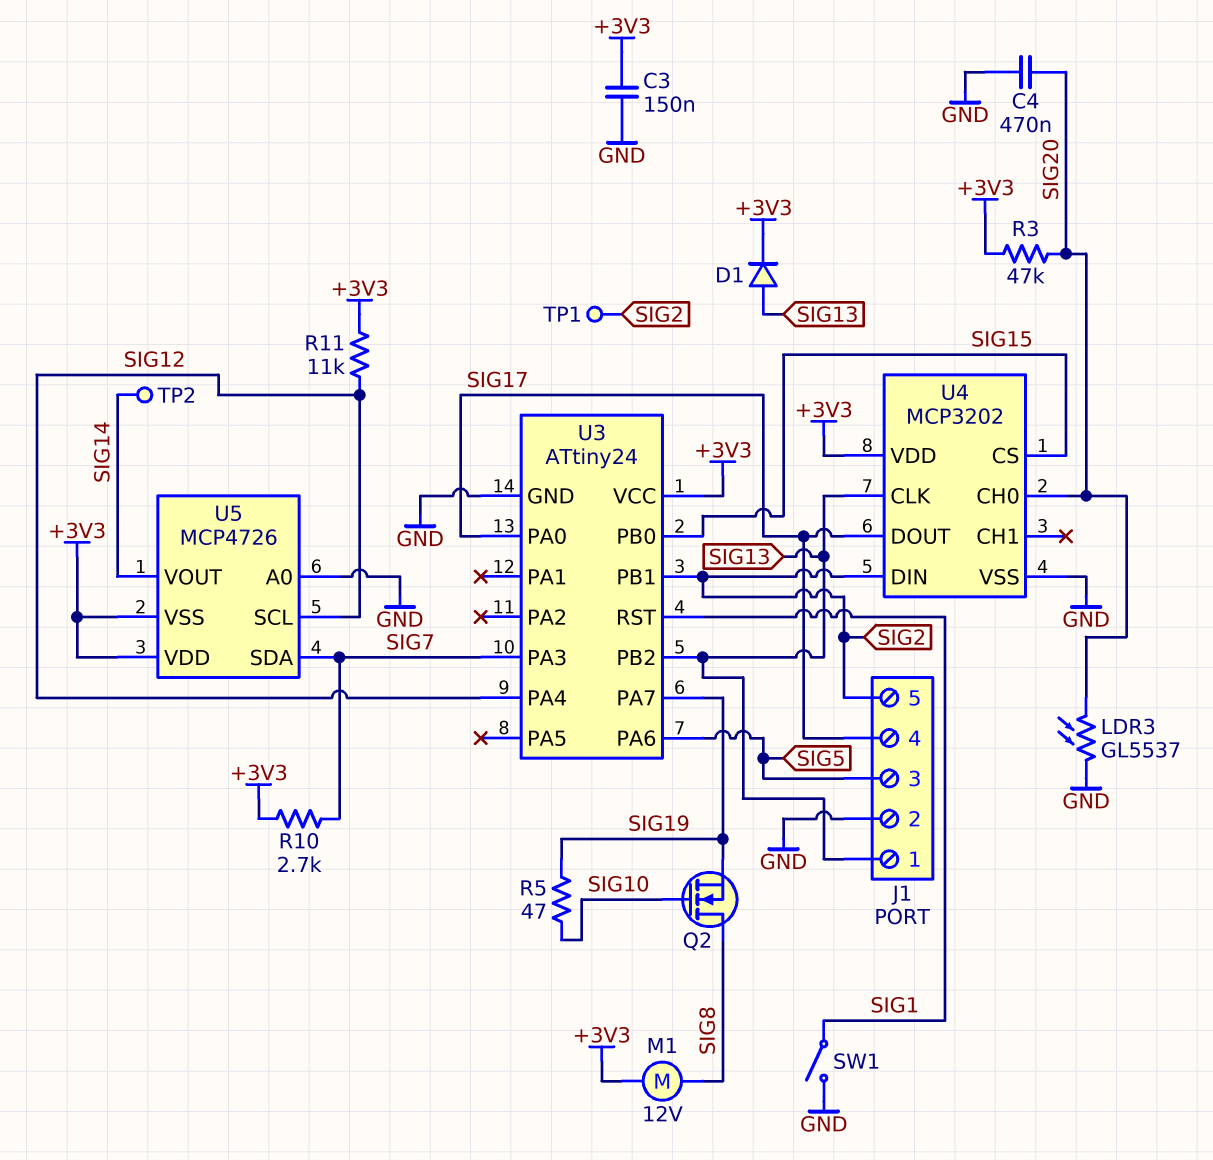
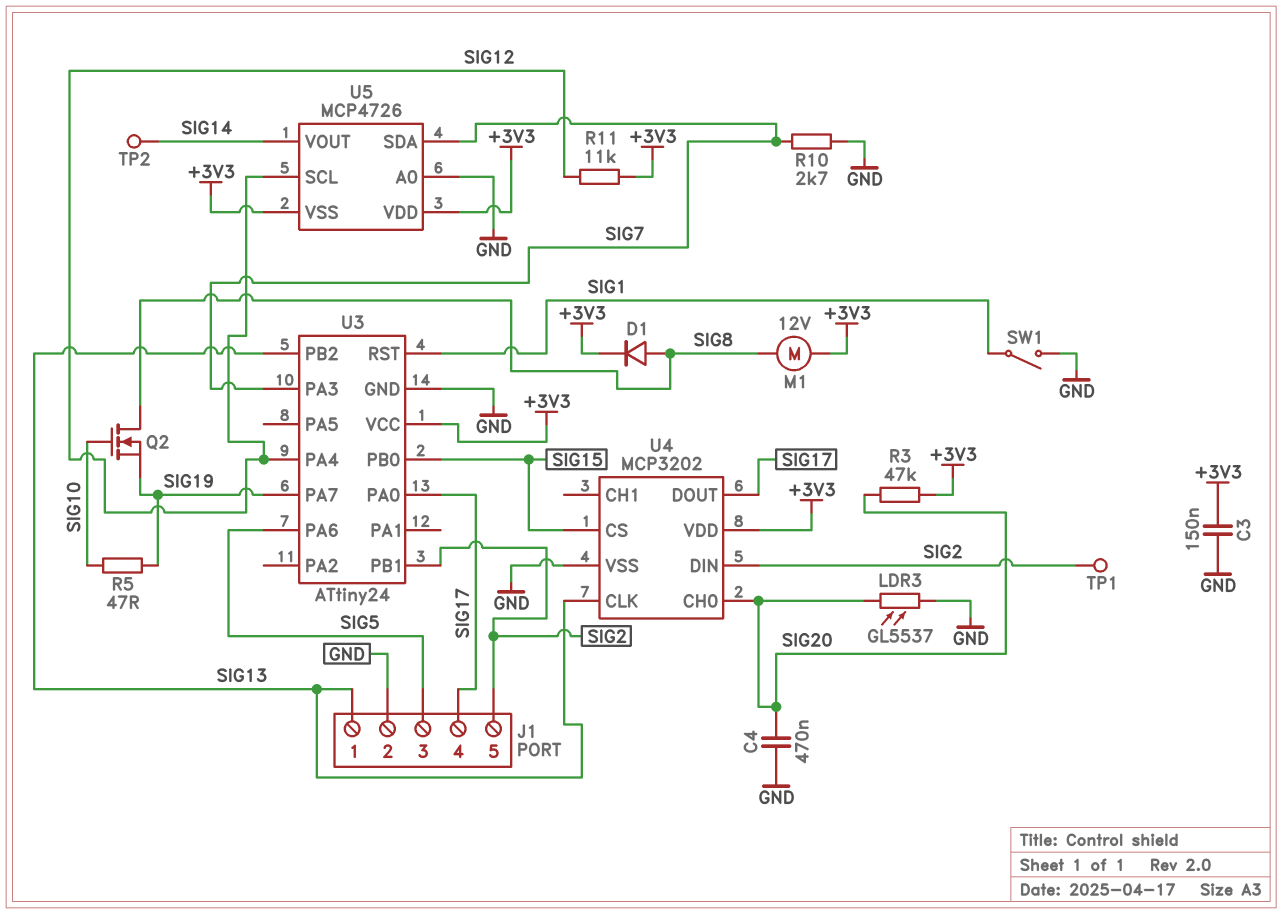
D1: diode (A SIG13, K +3V3) -> diode (A SIG8, K +3V3)
R10: 2.7k (+3V3, SIG7) -> 2.7k (GND, SIG7)

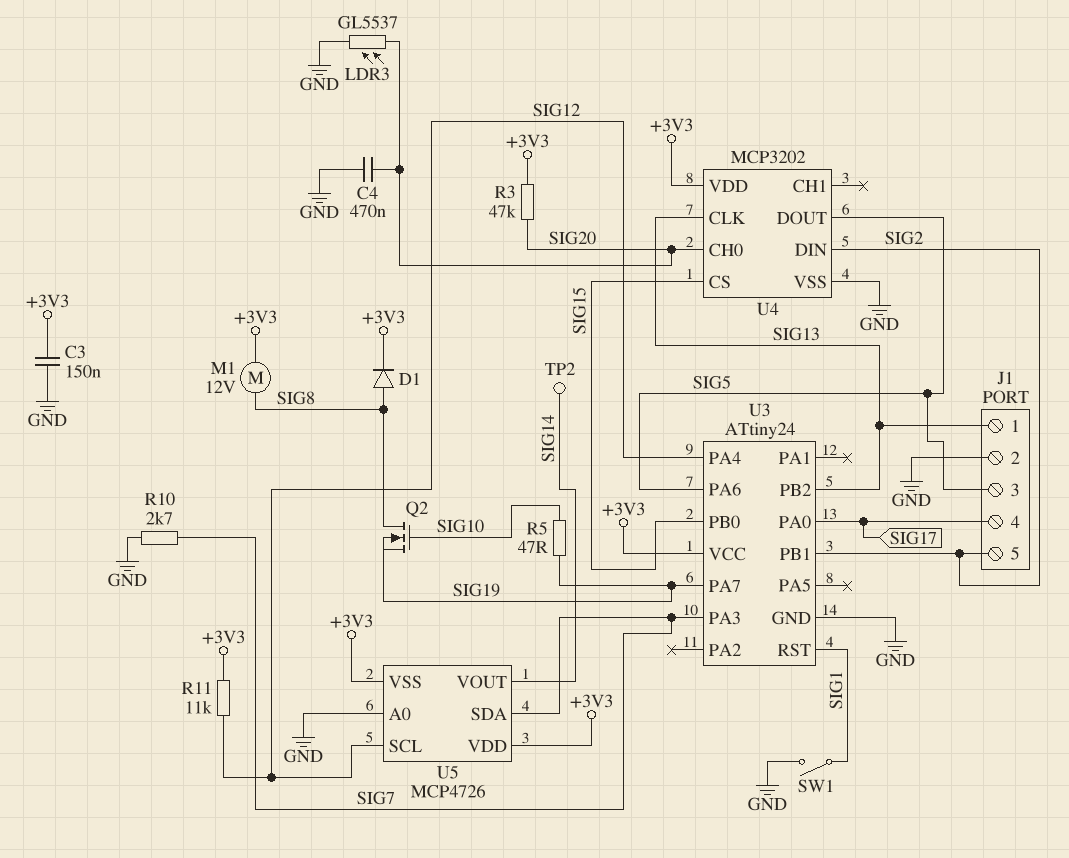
TP1: test point (SIG2) -> none
U4 pin DOUT: SIG17 -> SIG5

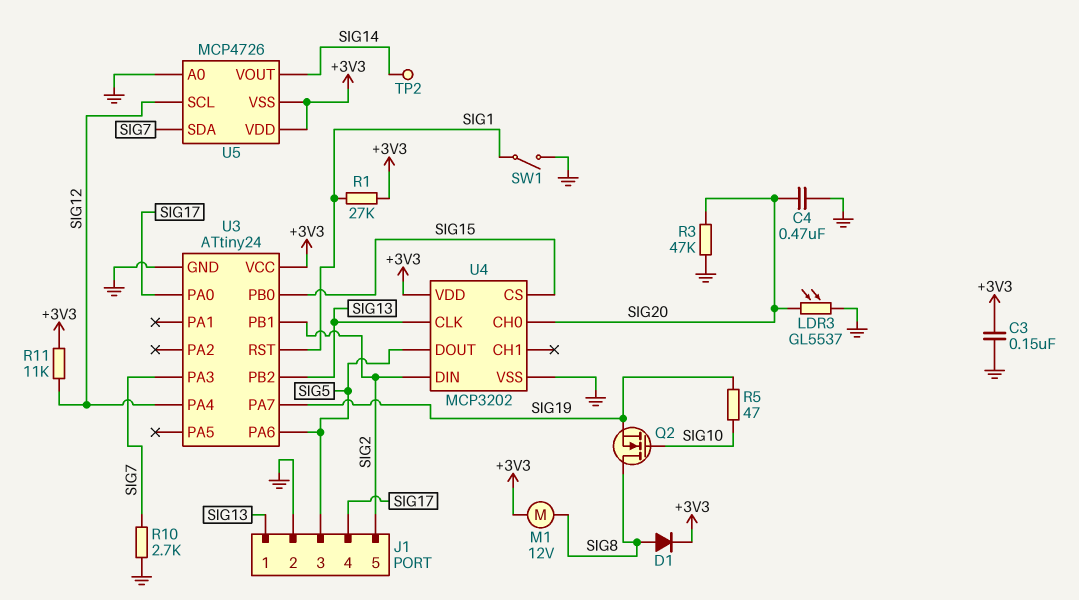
R1: none -> 27k (+3V3, SIG1)
R3: 47k (+3V3, SIG20) -> 47k (GND, SIG20)

